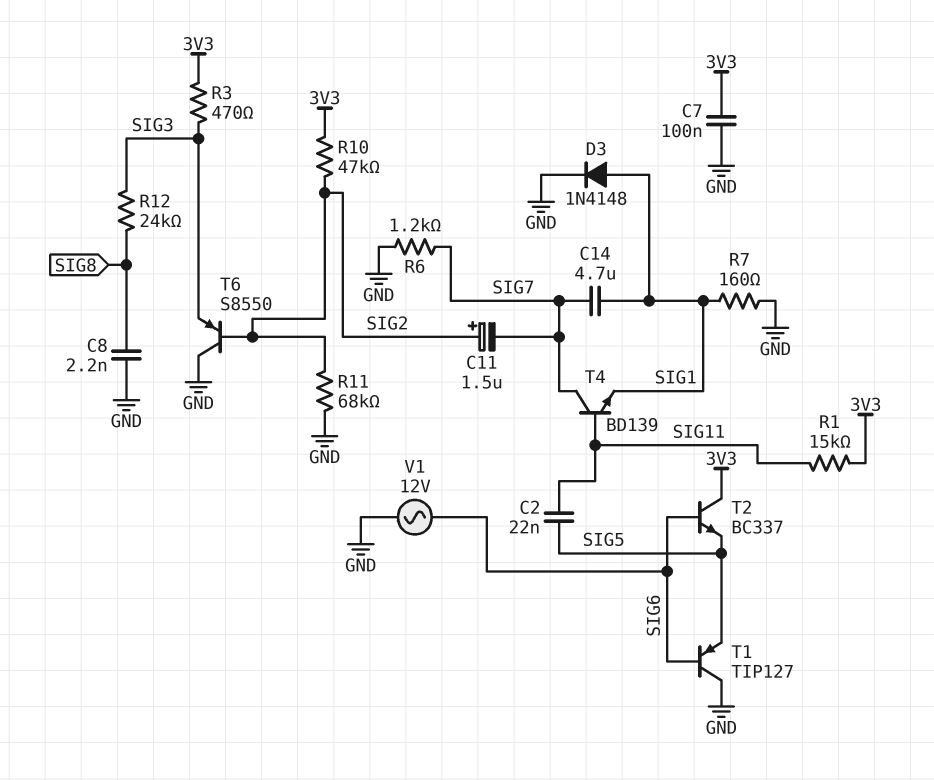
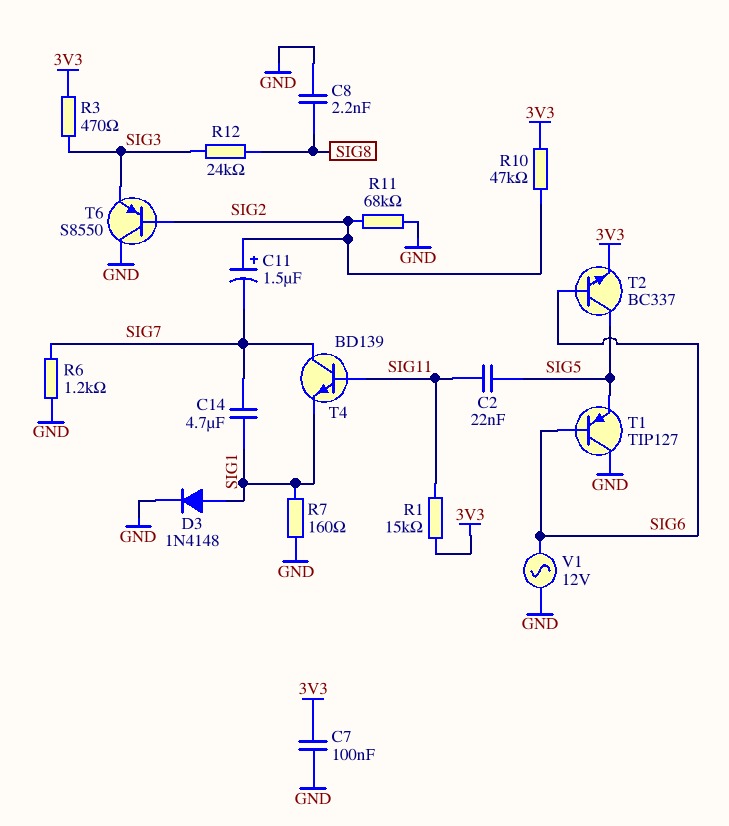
T2: NPN BC337 (B SIG6, C 3V3, E SIG5) -> NPN BC337 (B SIG6, C SIG5, E 3V3)

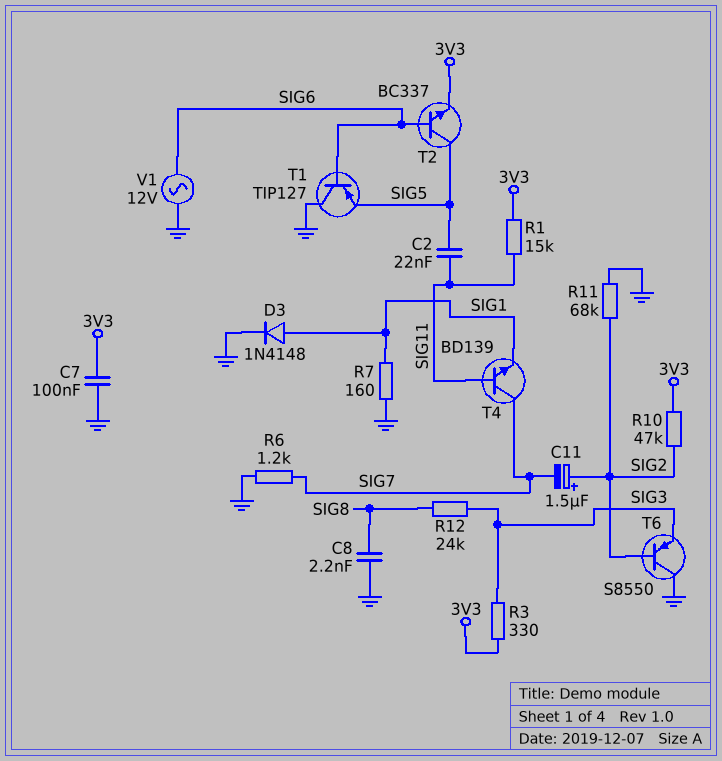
C14: 4.7uF (SIG1, SIG7) -> none
R3: 470 (3V3, SIG3) -> 330 (3V3, SIG3)

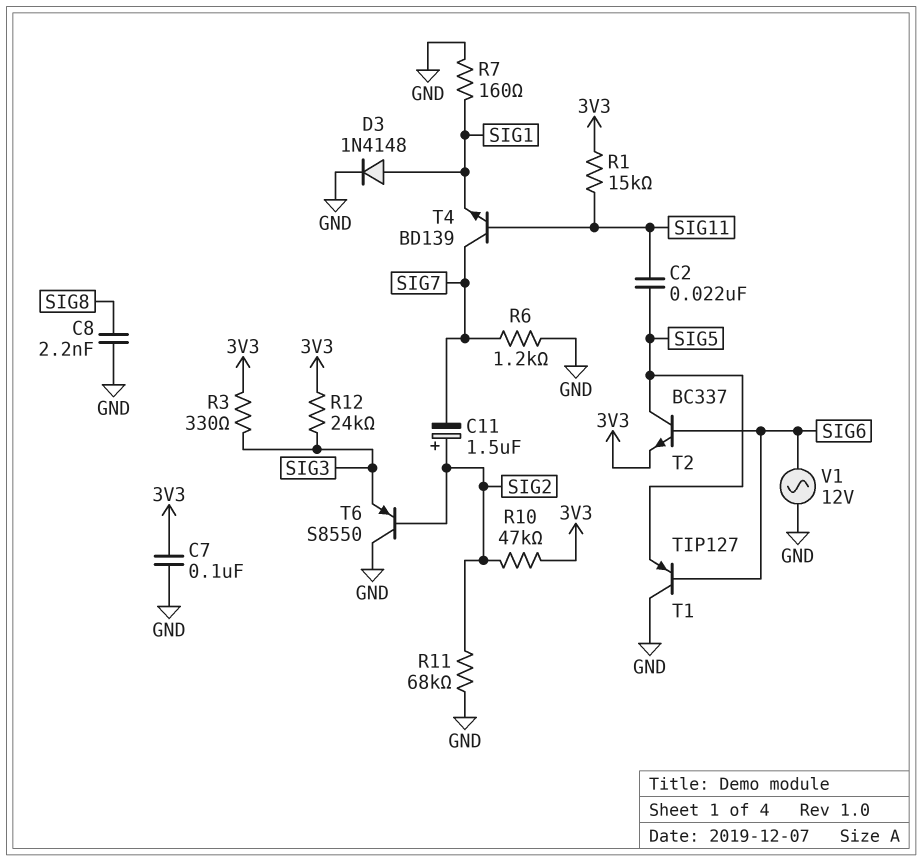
R12: 24k (SIG3, SIG8) -> 24k (3V3, SIG3)

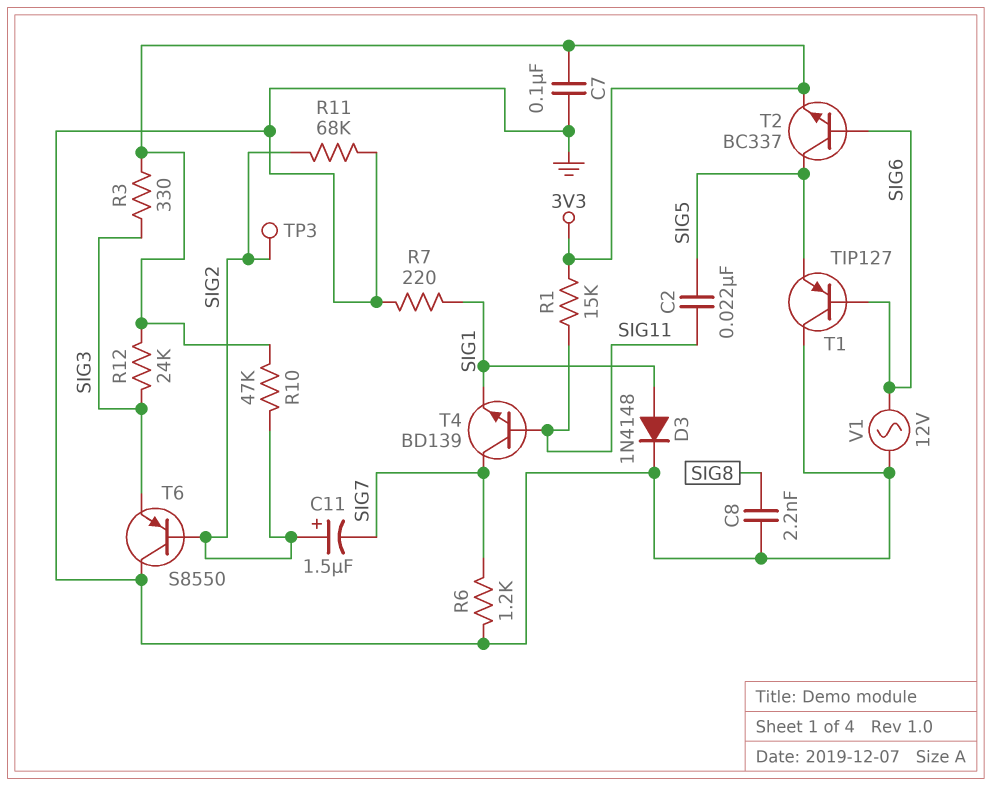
R7: 160 (GND, SIG1) -> 220 (GND, SIG1)
TP3: none -> test point (SIG2)

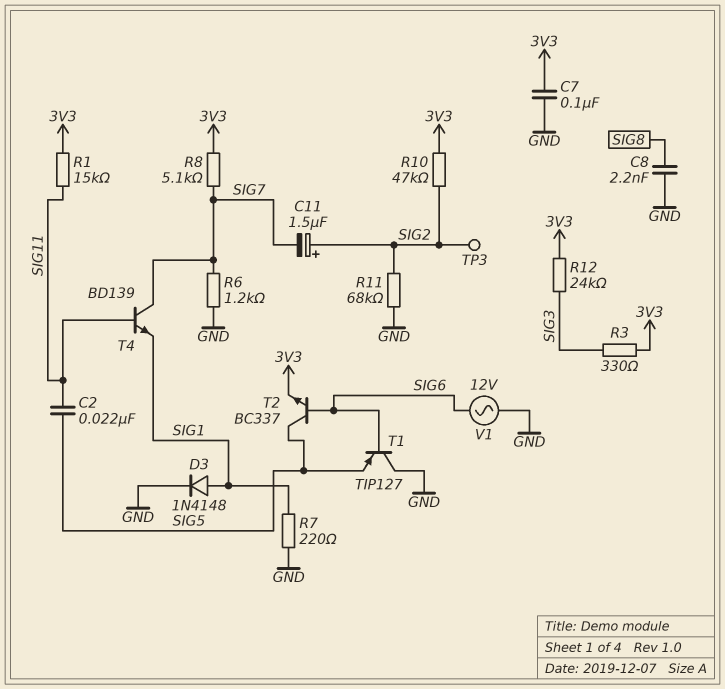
R8: none -> 5.1k (3V3, SIG7)
T6: PNP S8550 (B SIG2, C GND, E SIG3) -> none

